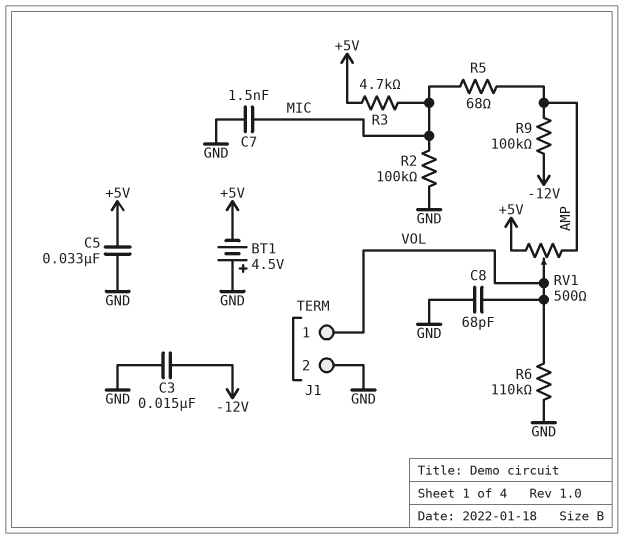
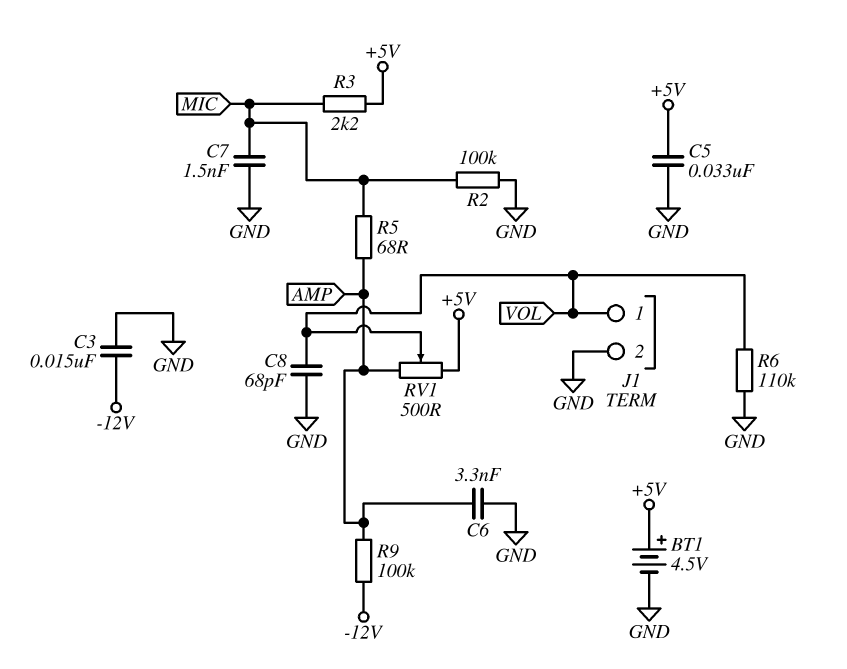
BT1: 4.5V (plus GND, minus +5V) -> 4.5V (plus +5V, minus GND)
C6: none -> 3.3nF (AMP, GND)
R3: 4.7k (+5V, MIC) -> 2.2k (+5V, MIC)

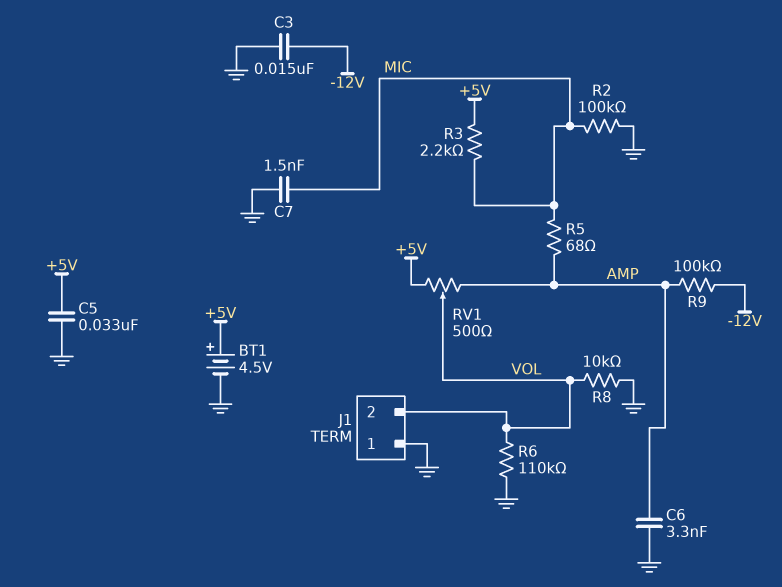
C8: 68pF (GND, VOL) -> none
J1 pin 1: VOL -> GND
J1 pin 2: GND -> VOL
R8: none -> 10k (GND, VOL)

